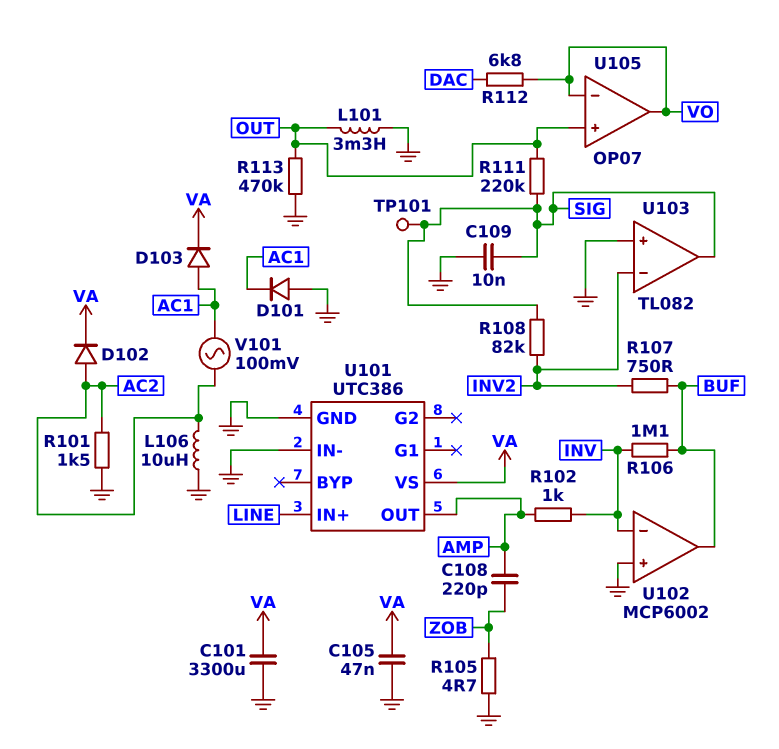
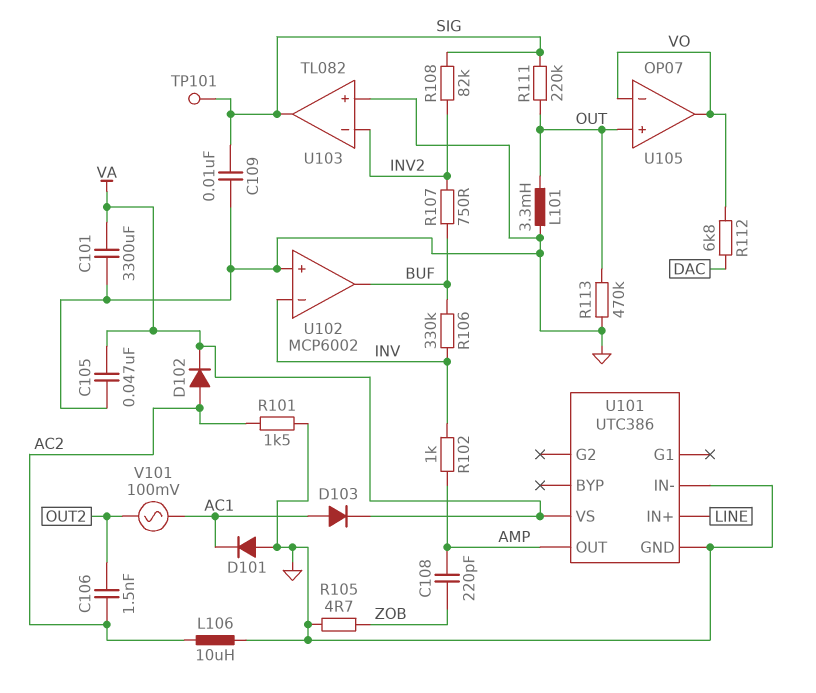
C106: none -> 1.5nF (AC2, OUT2)
R106: 1.1M (BUF, INV) -> 330k (BUF, INV)
V101: AC 100mV (AC1, AC2) -> AC 100mV (AC1, OUT2)

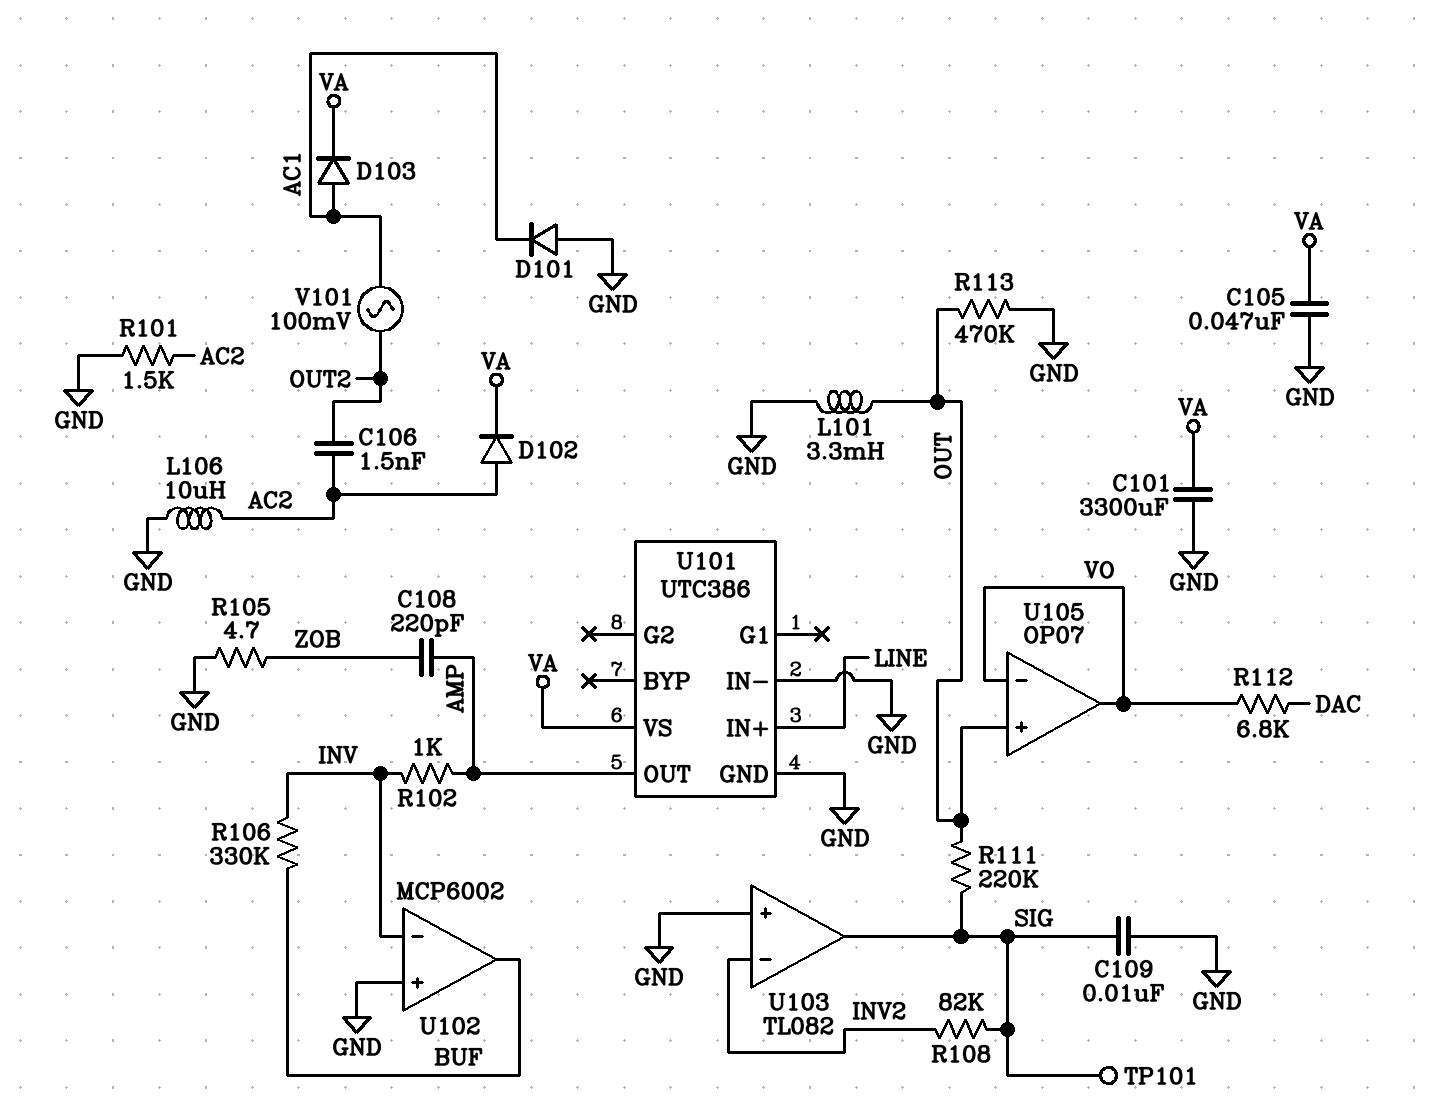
R107: 750 (BUF, INV2) -> none

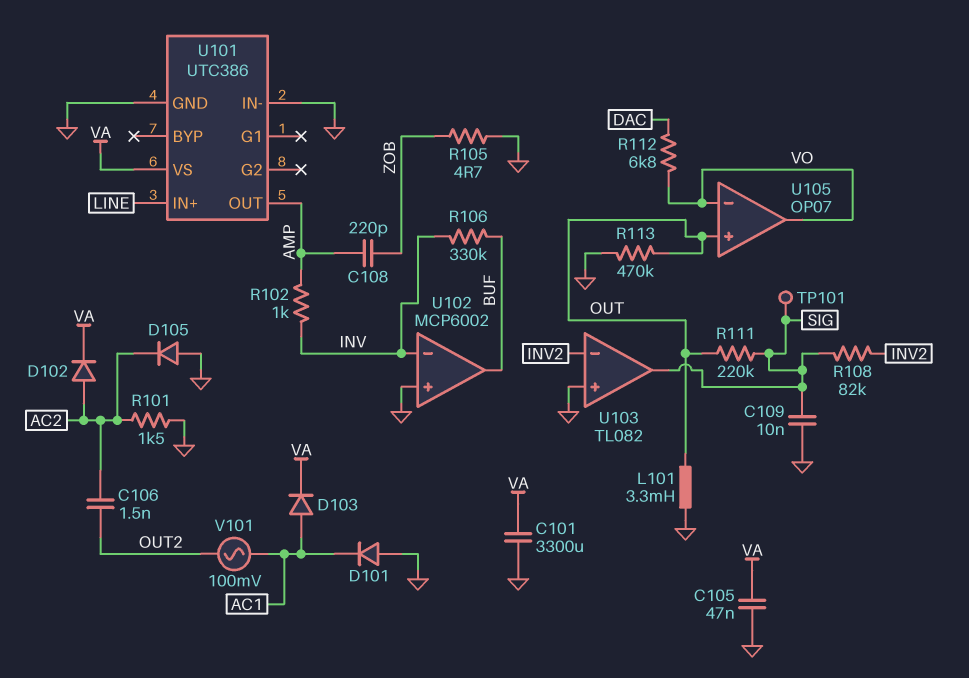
D105: none -> diode (A GND, K AC2)
L106: 10uH (AC2, GND) -> none

